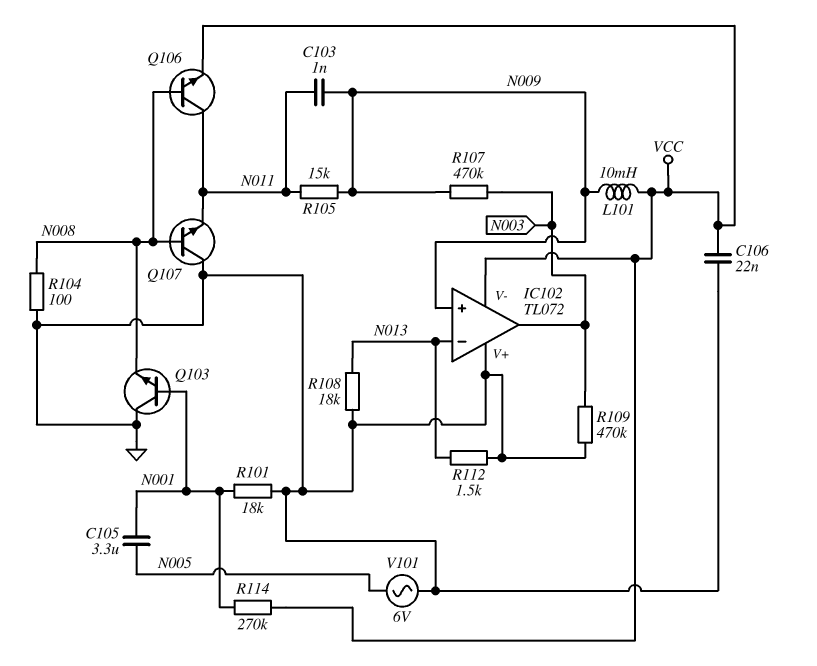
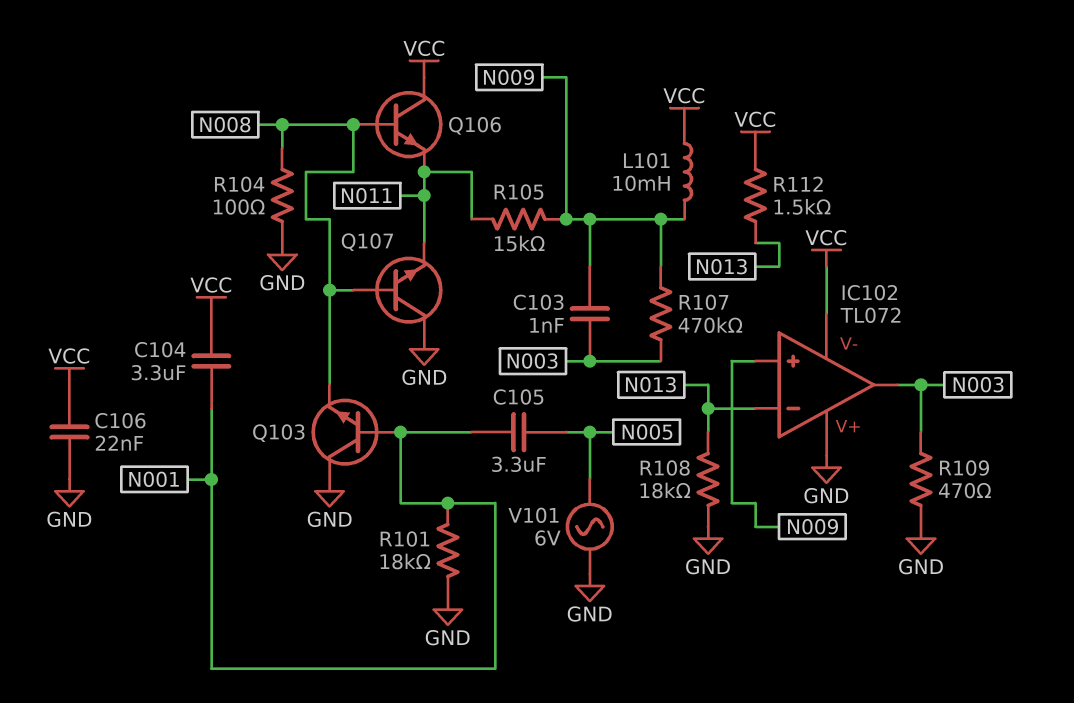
C103: 1nF (N009, N011) -> 1nF (N003, N009)
C104: none -> 3.3uF (N001, VCC)
Q106: NPN (B N008, C N011, E VCC) -> NPN (B N008, C VCC, E N011)
R109: 470k (GND, N003) -> 470 (GND, N003)
R112: 1.5k (GND, N013) -> 1.5k (N013, VCC)
R114: 270k (N001, VCC) -> none

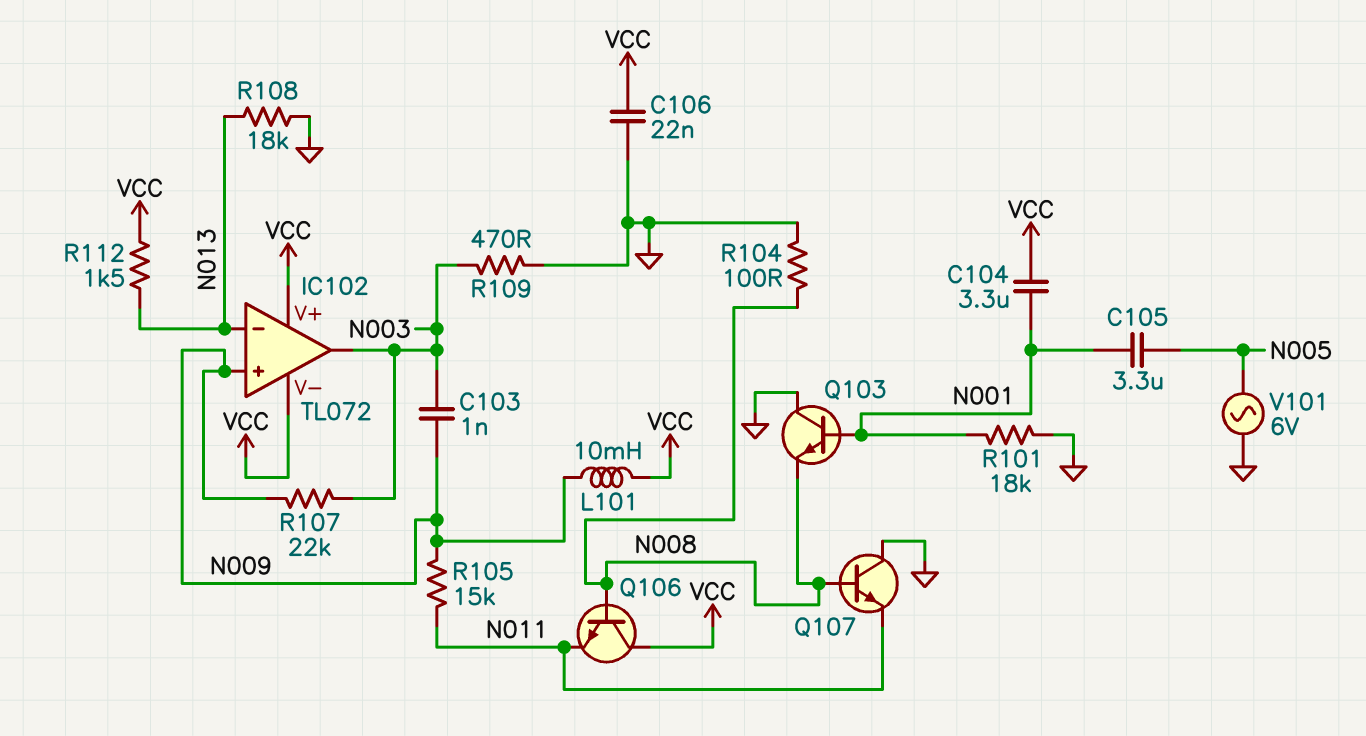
IC102 pin V+: GND -> VCC
R107: 470k (N003, N009) -> 22k (N003, N009)

